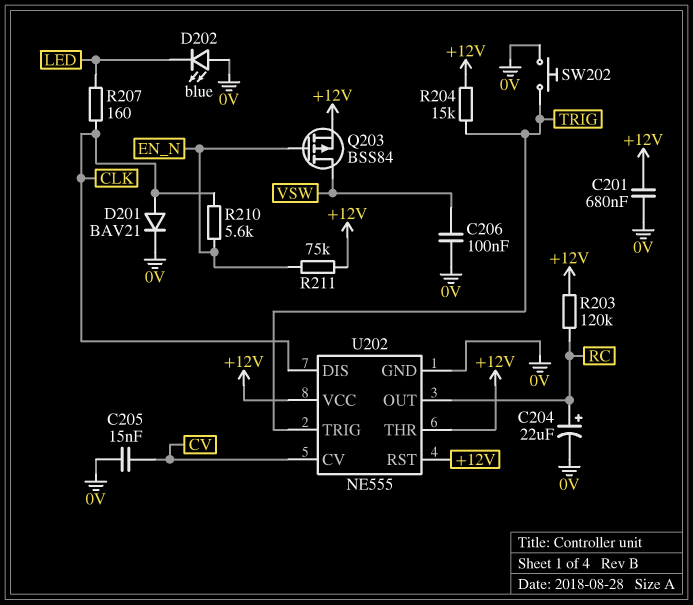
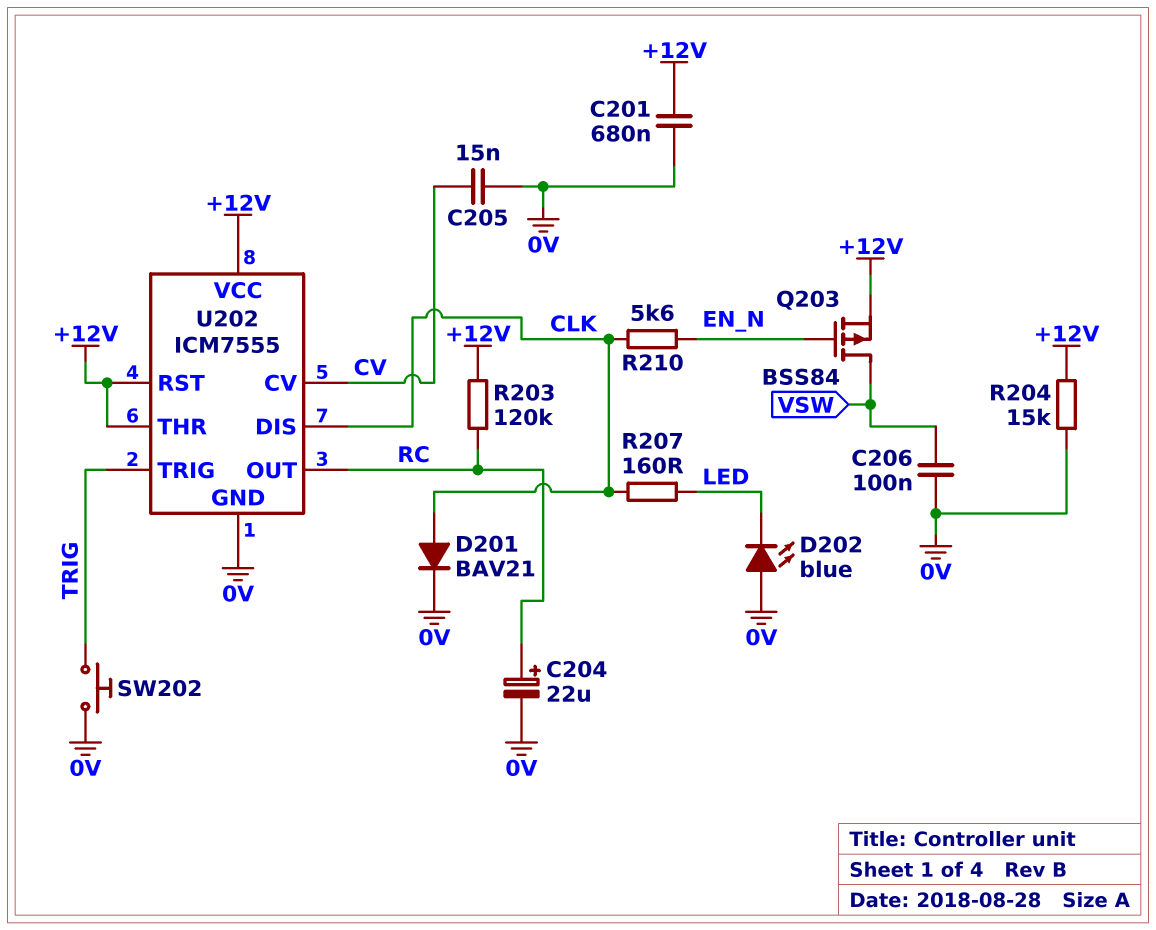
R204: 15k (+12V, TRIG) -> 15k (+12V, 0V)
R211: 75k (+12V, EN_N) -> none
U202: NE555 -> ICM7555

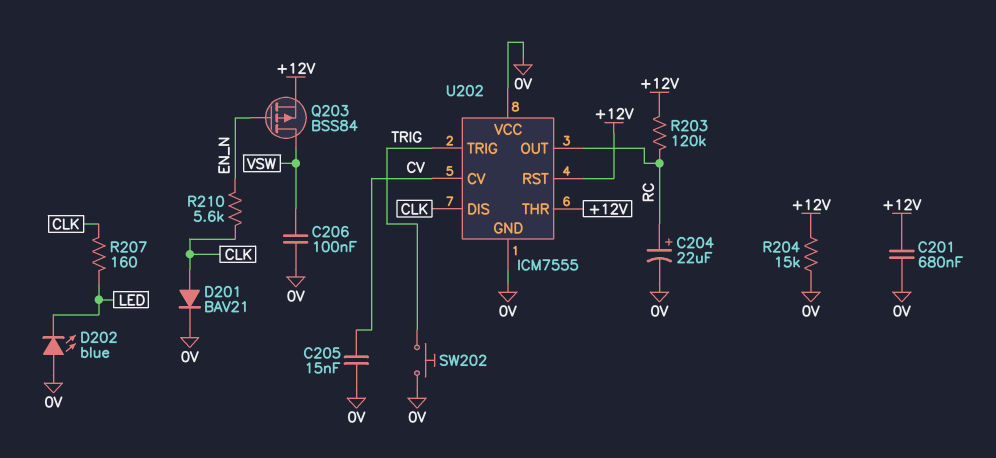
U202 pin VCC: +12V -> 0V

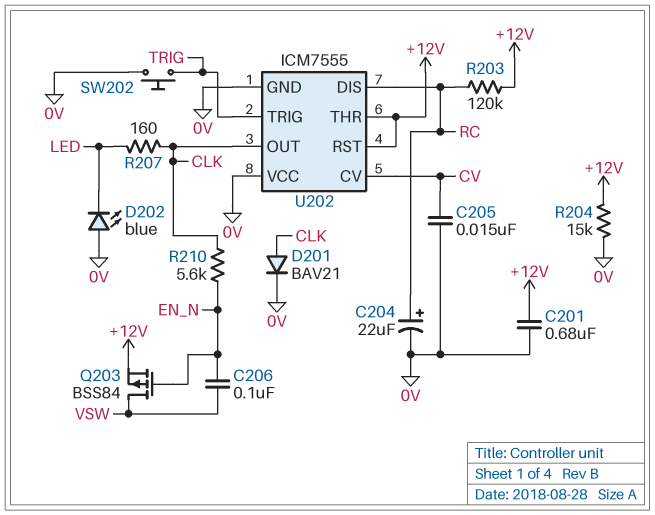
C206: 100nF (0V, VSW) -> 100nF (EN_N, VSW)
U202 pin DIS: CLK -> RC
U202 pin OUT: RC -> CLK

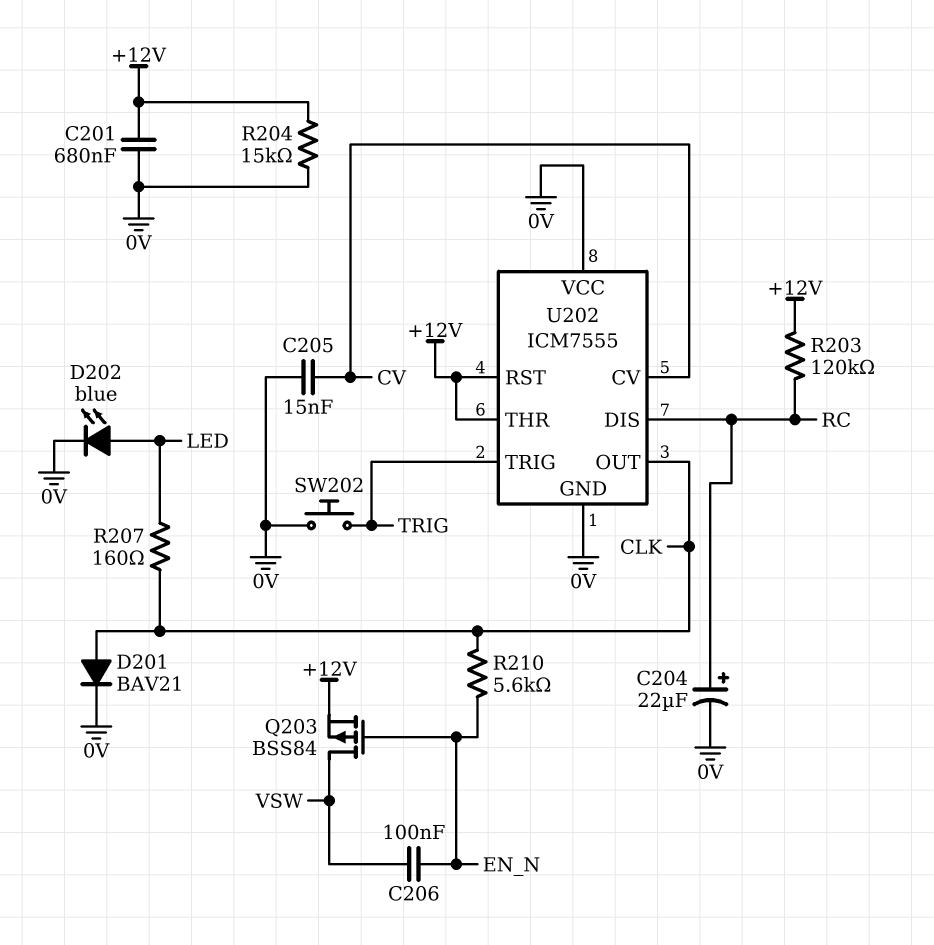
D202: LED blue (A 0V, K LED) -> LED blue (A LED, K 0V)

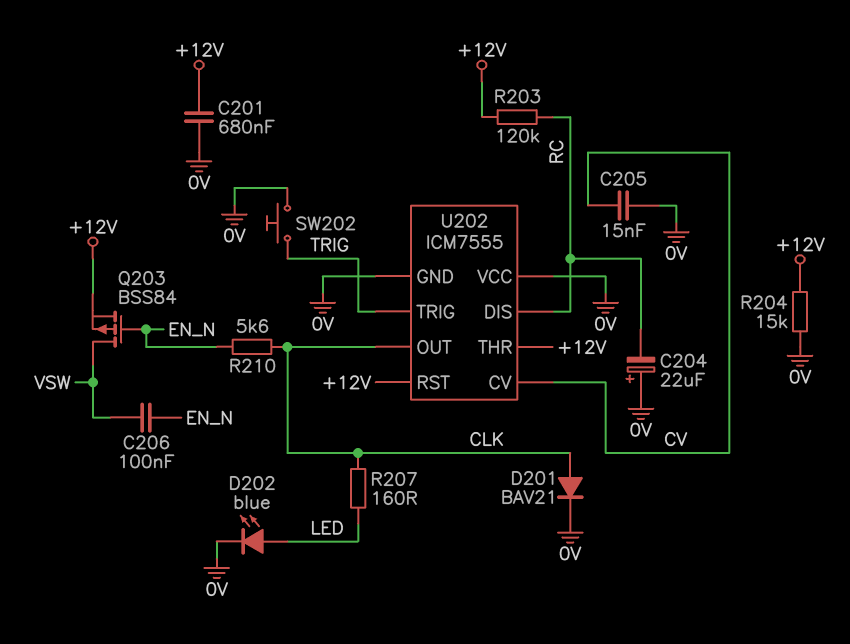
C204: 22uF (plus RC, minus 0V) -> 22uF (plus 0V, minus RC)

